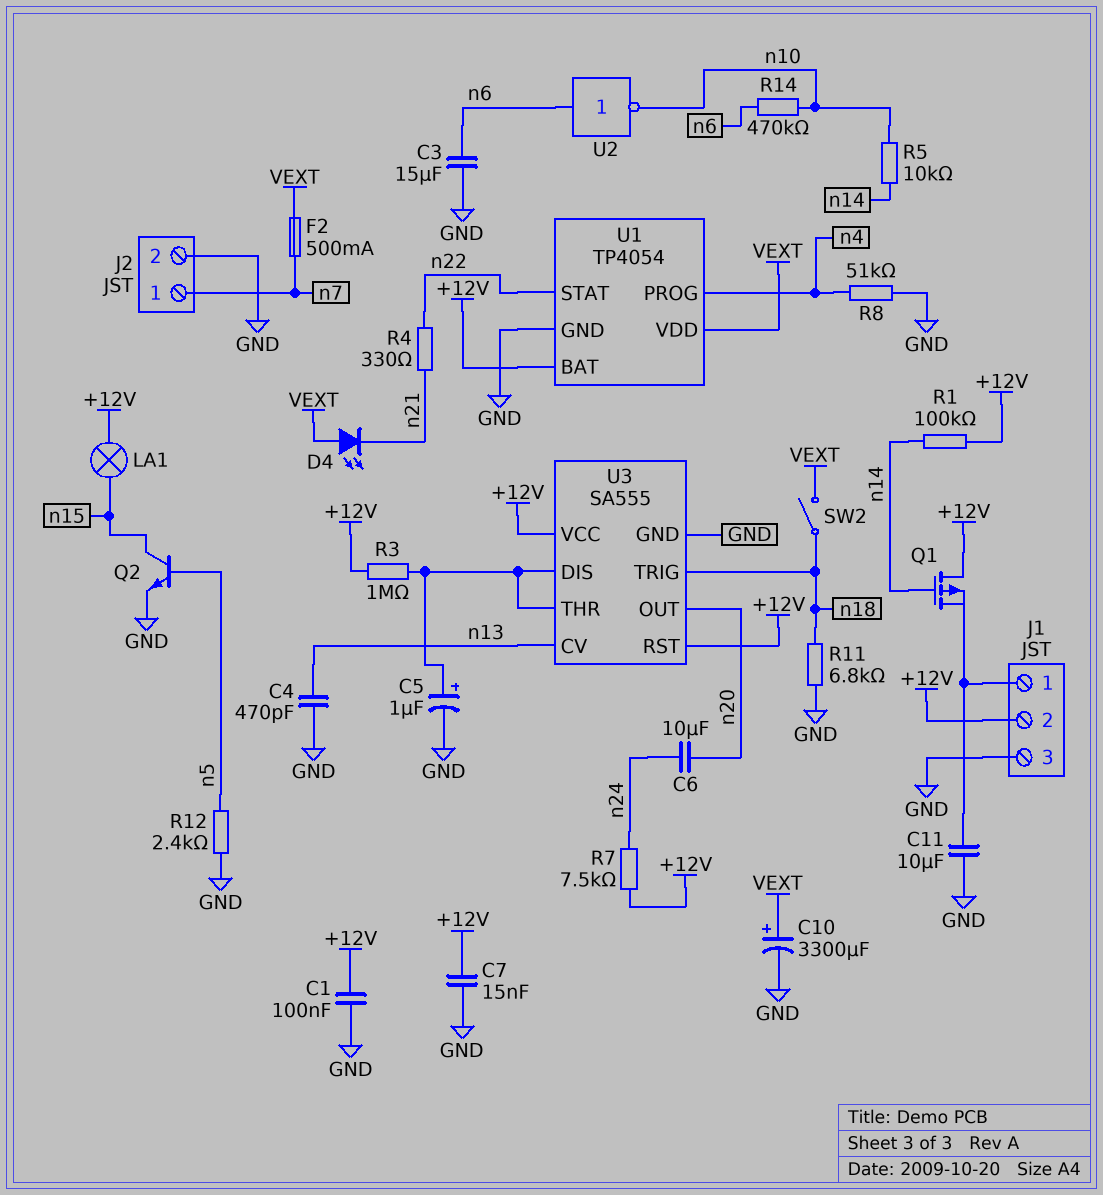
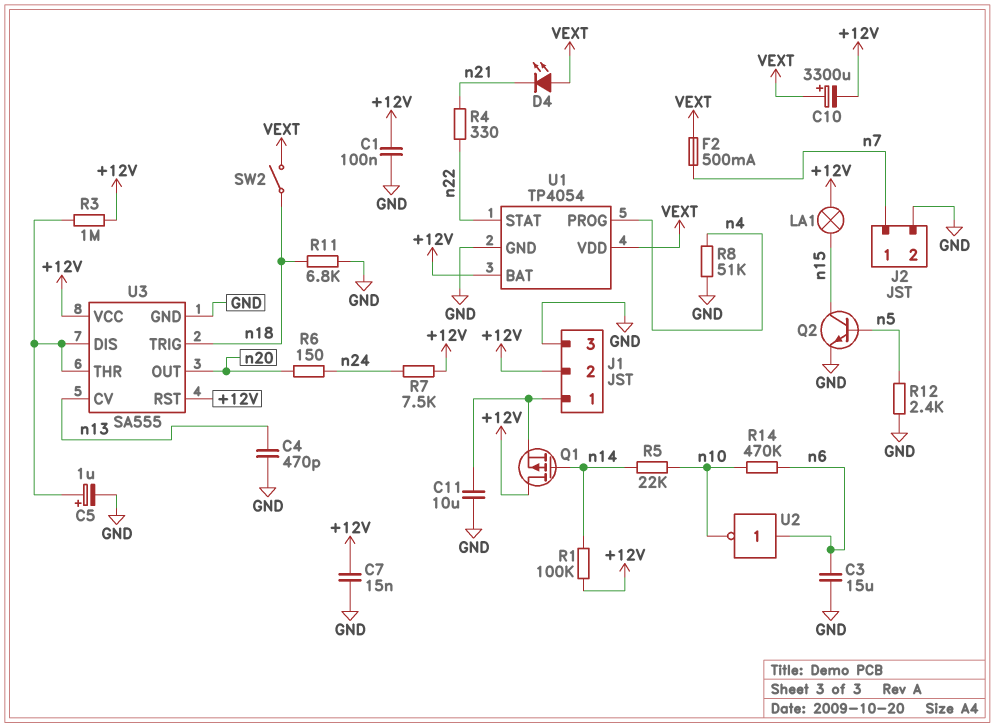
C6: 10uF (n20, n24) -> none
C10: 3300uF (plus VEXT, minus GND) -> 3300uF (plus VEXT, minus +12V)
R5: 10k (n10, n14) -> 22k (n10, n14)
R6: none -> 150 (n20, n24)

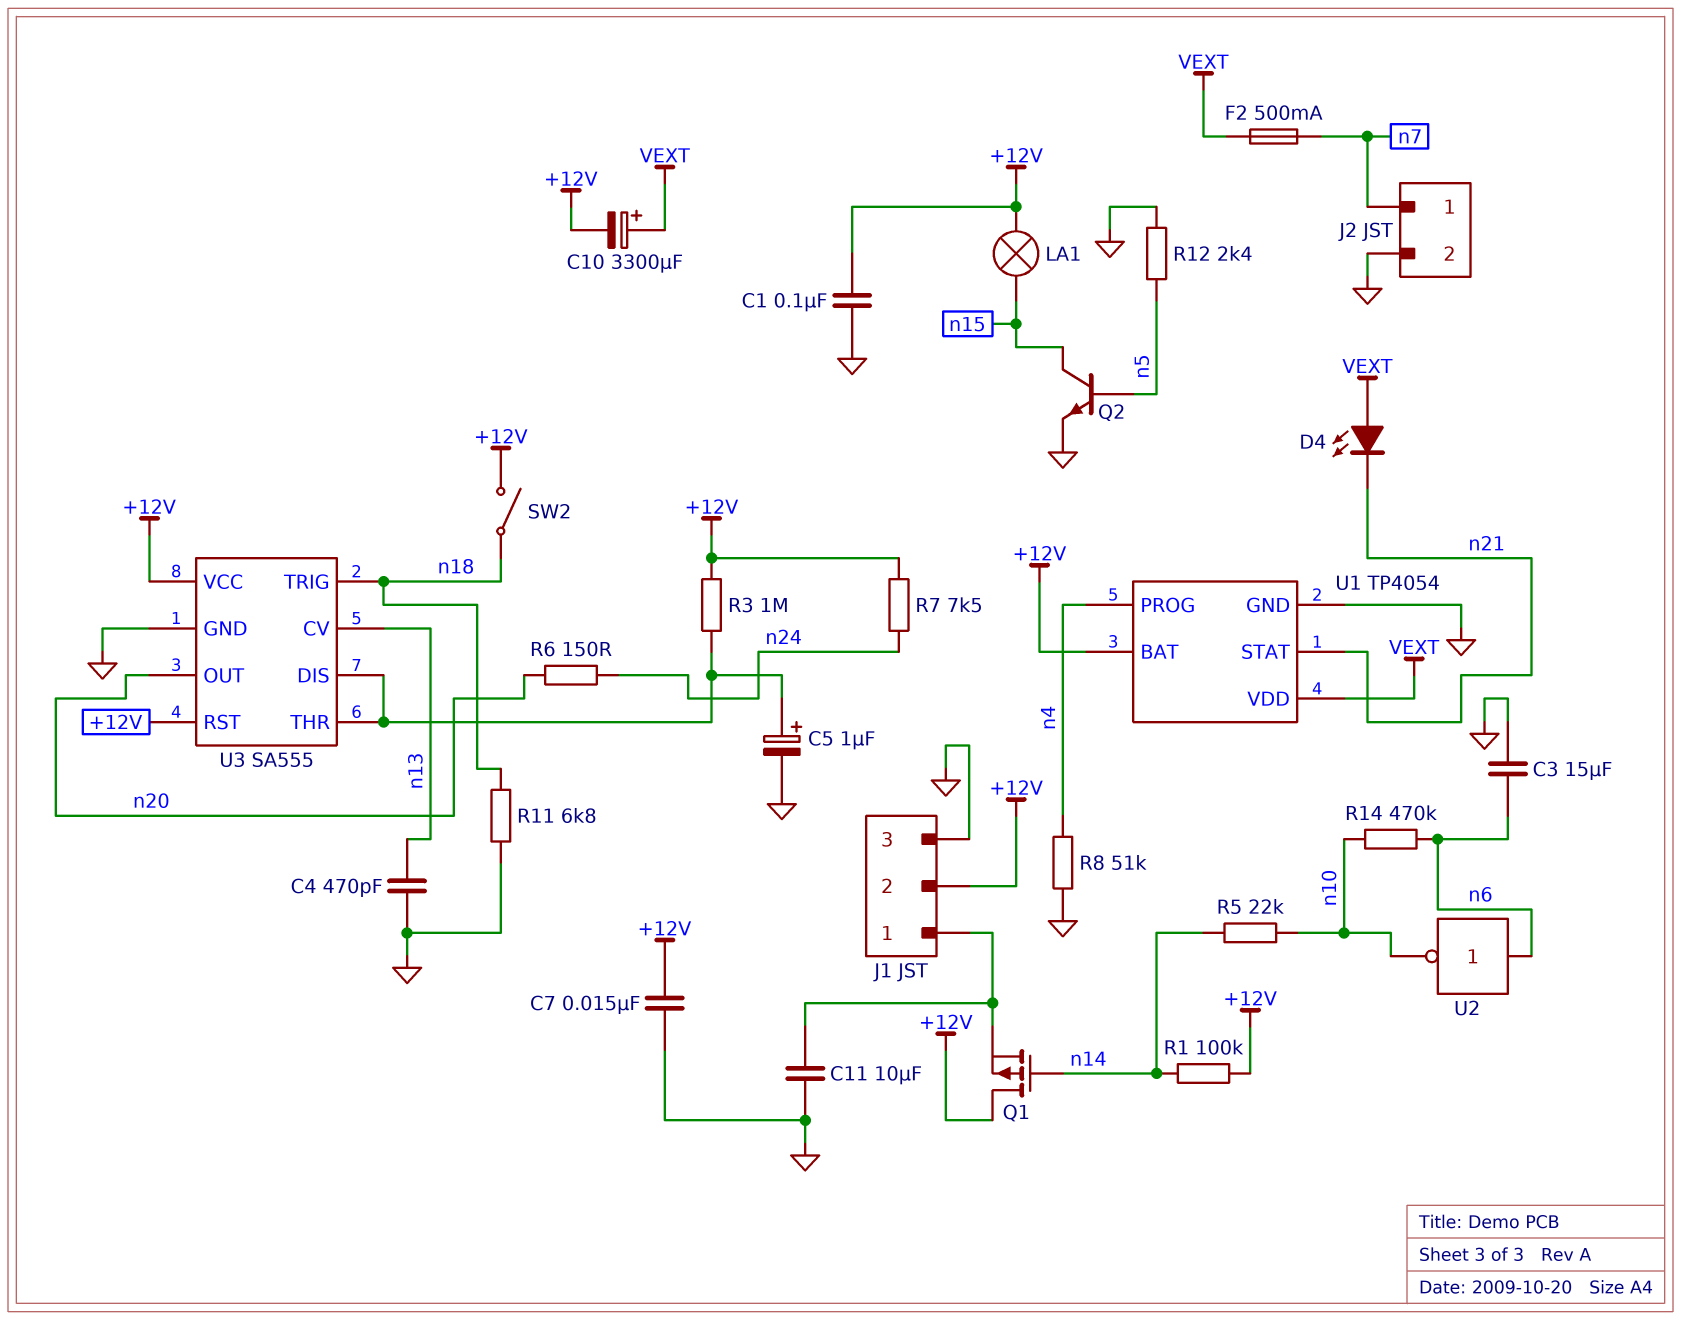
R4: 330 (n21, n22) -> none
SW2: switch (VEXT, n18) -> switch (+12V, n18)
U1 pin STAT: n22 -> n21

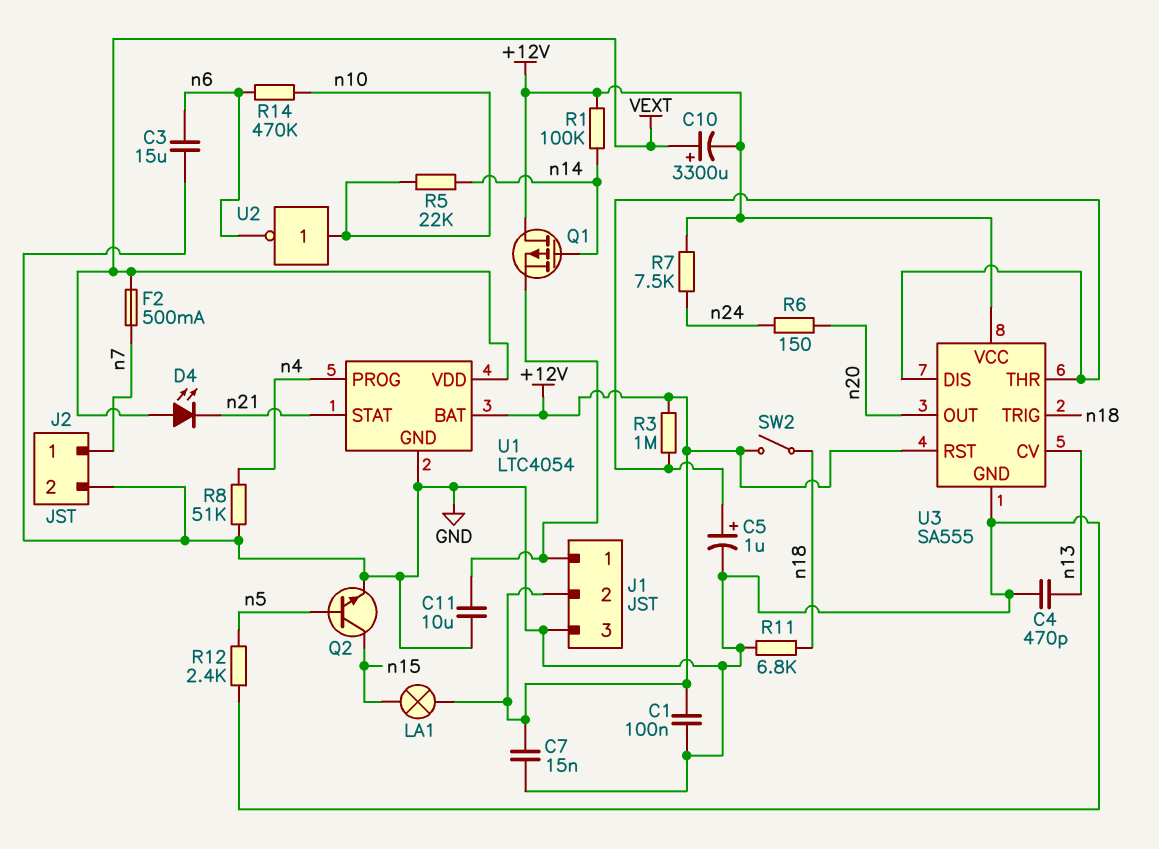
U1: TP4054 -> LTC4054
U2: NOT (in n6, out n10) -> NOT (in n10, out n6)

